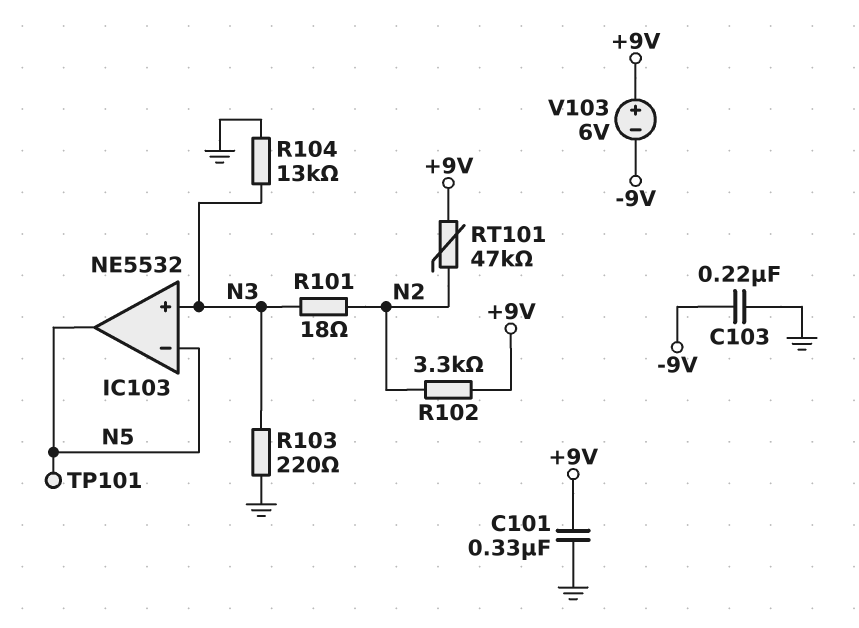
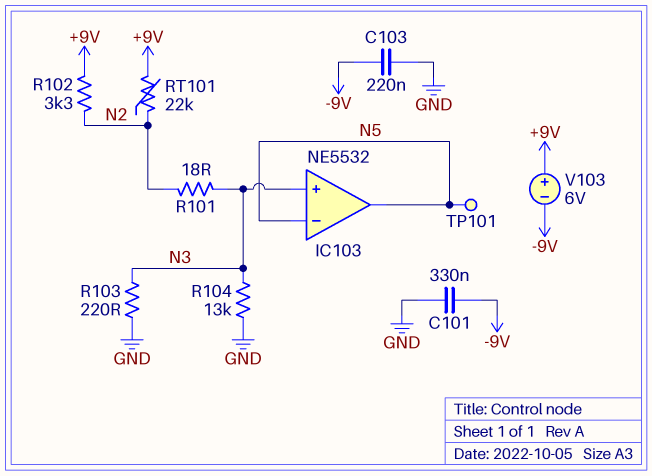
C101: 330nF (+9V, GND) -> 330nF (-9V, GND)
RT101: 47k (+9V, N2) -> 22k (+9V, N2)

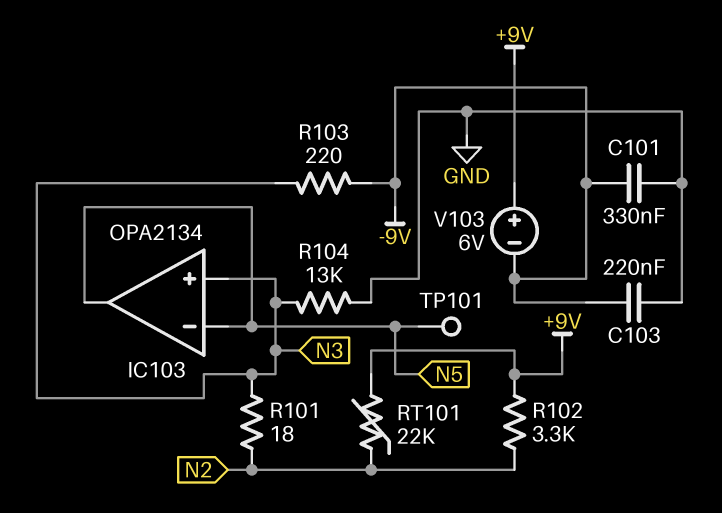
IC103: NE5532 -> OPA2134
R103: 220 (GND, N3) -> 220 (-9V, N3)

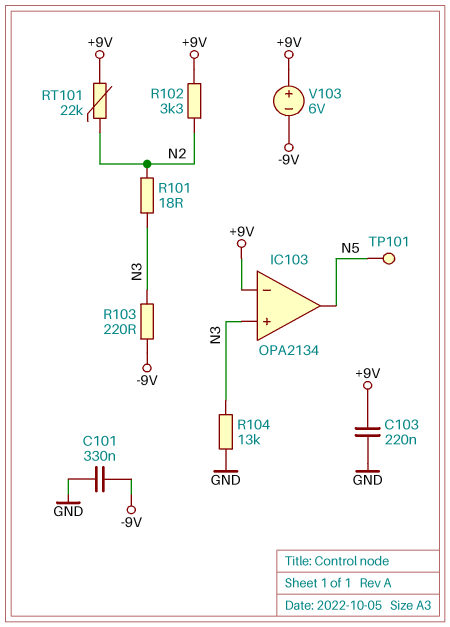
C103: 220nF (-9V, GND) -> 220nF (+9V, GND)
IC103 pin in-: N5 -> +9V

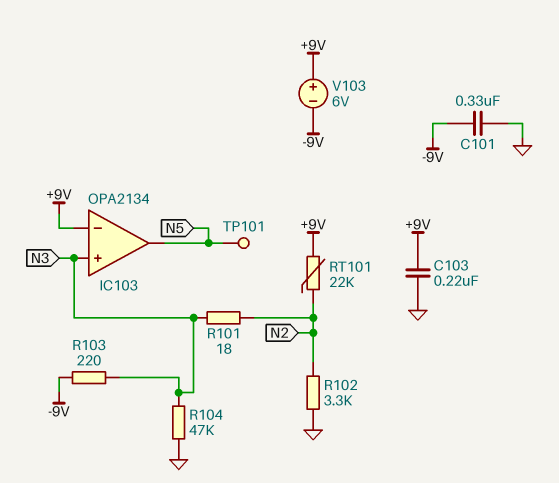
R102: 3.3k (+9V, N2) -> 3.3k (GND, N2)
R104: 13k (GND, N3) -> 47k (GND, N3)

